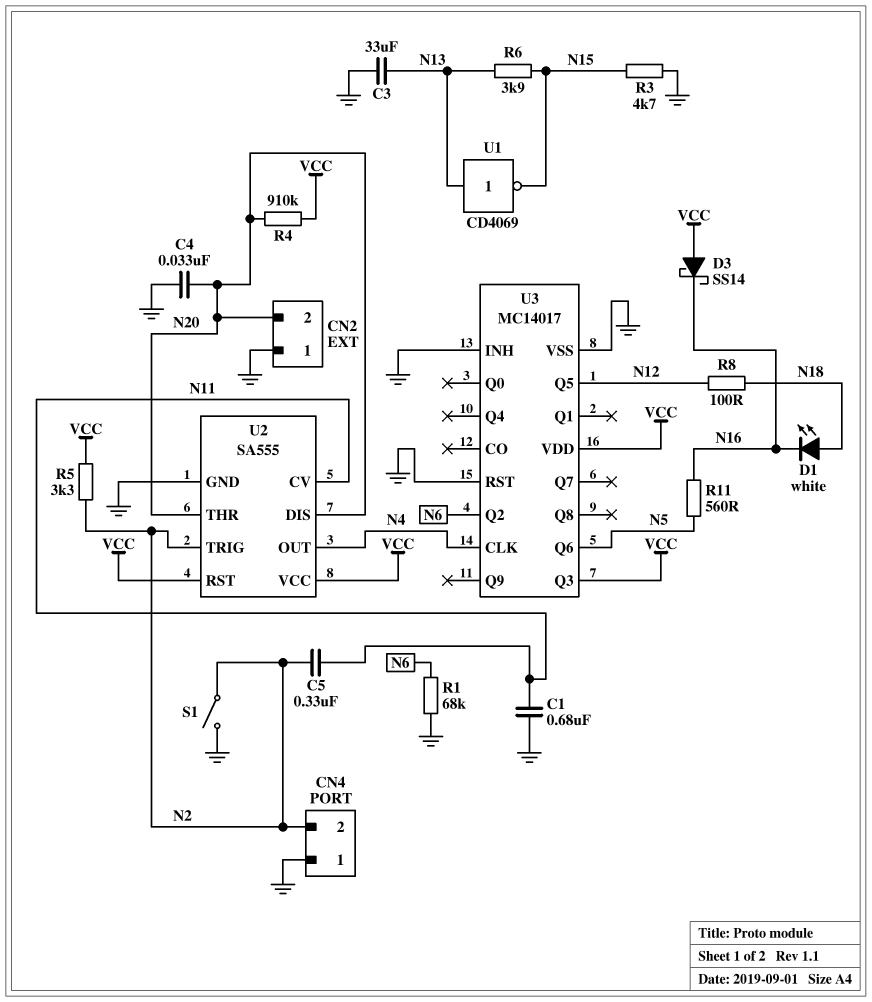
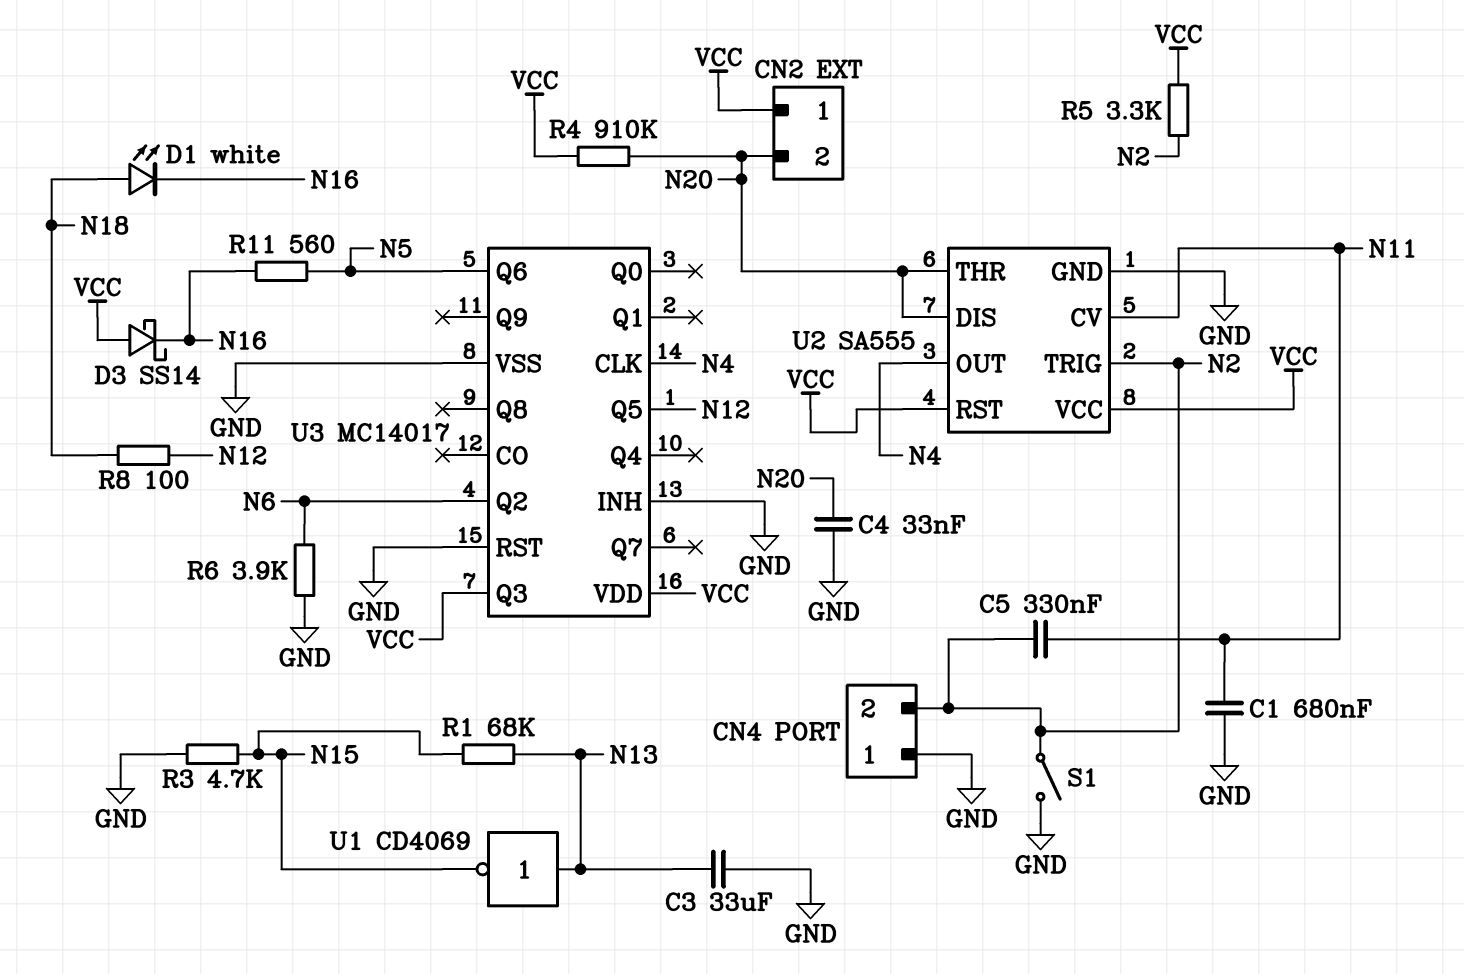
CN2 pin 1: GND -> VCC
R1: 68k (GND, N6) -> 68k (N13, N15)
R6: 3.9k (N13, N15) -> 3.9k (GND, N6)

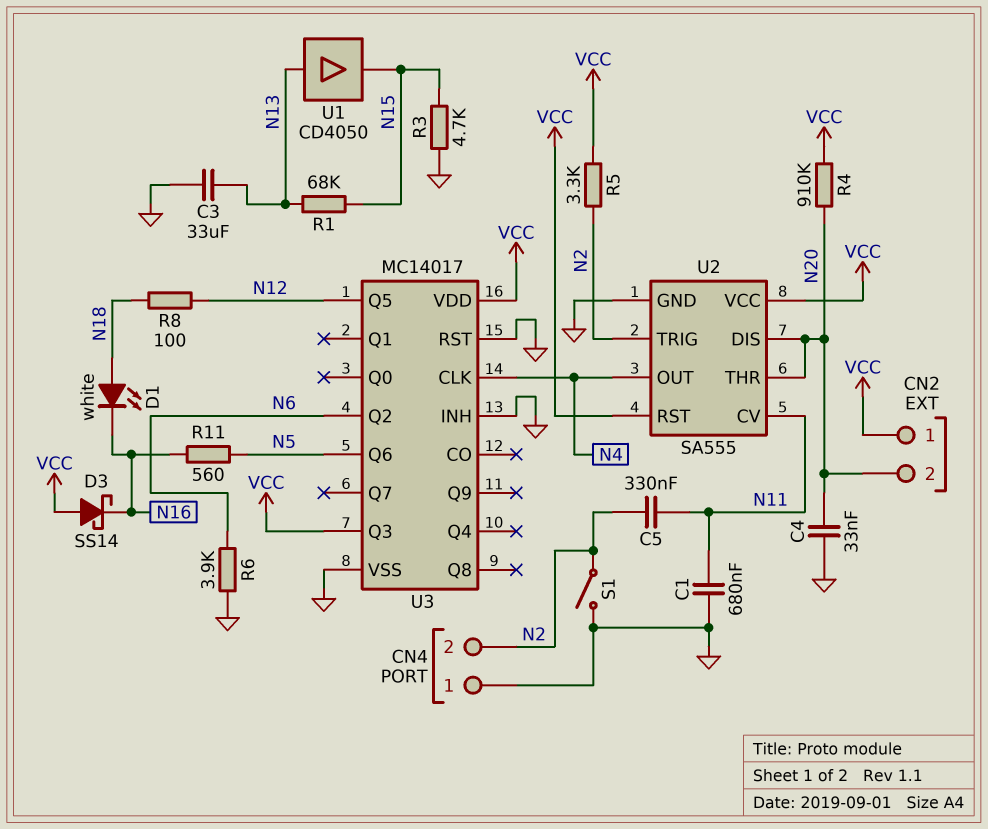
U1: NOT CD4069 (in N13, out N15) -> buffer CD4050 (in N13, out N15)

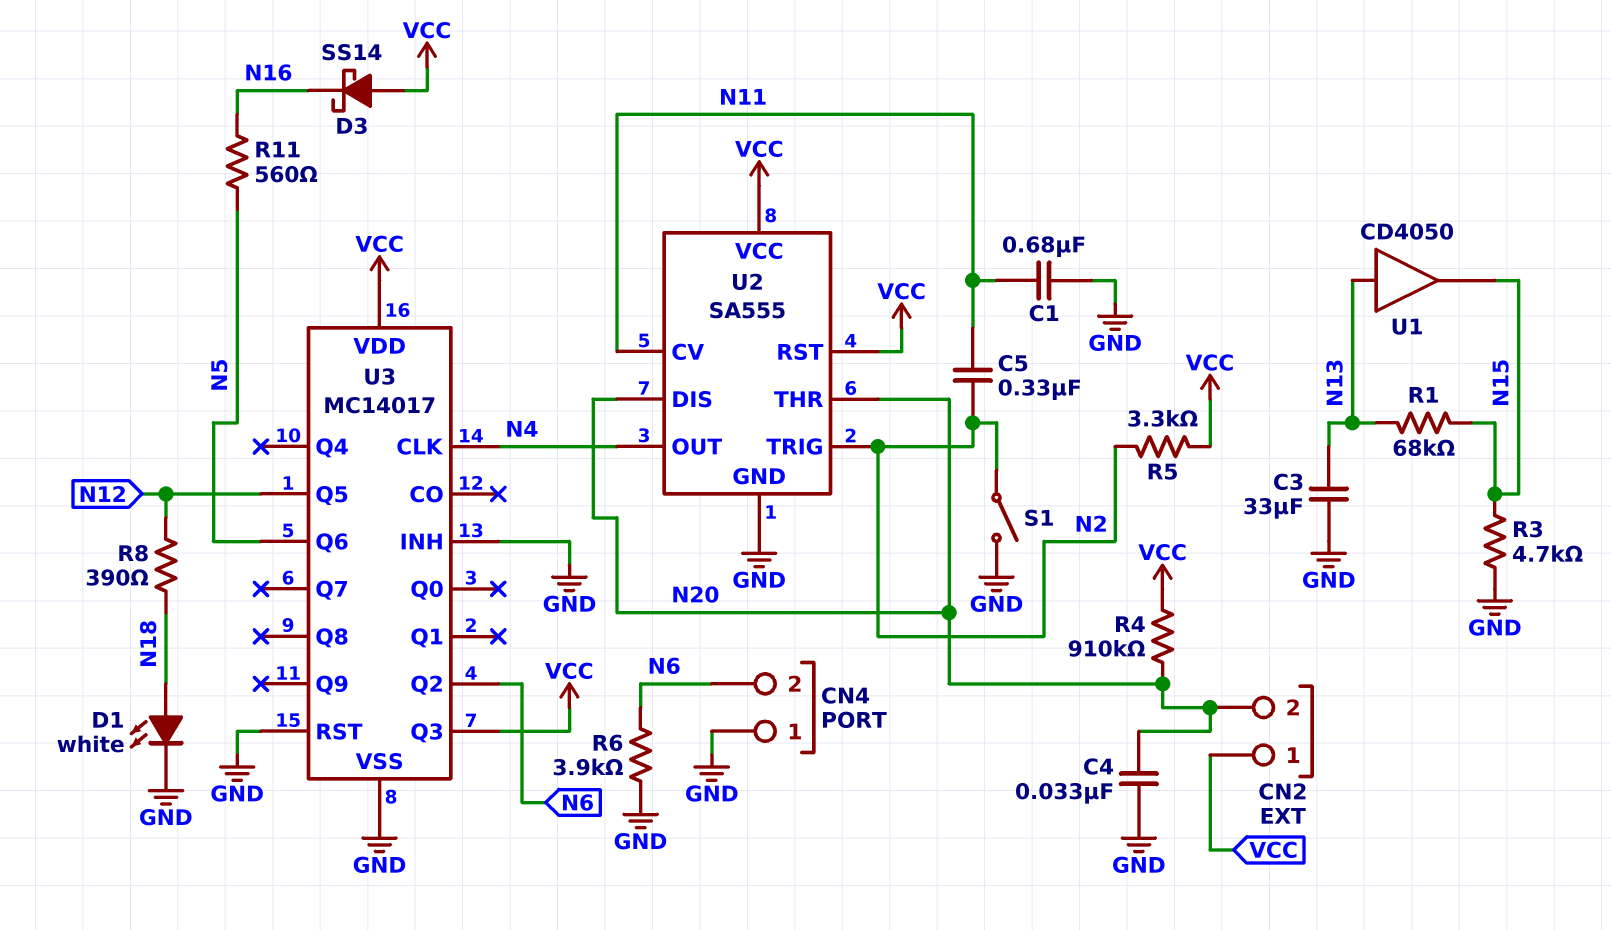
CN4 pin 2: N2 -> N6
D1: LED white (A N18, K N16) -> LED white (A N18, K GND)
R8: 100 (N12, N18) -> 390 (N12, N18)

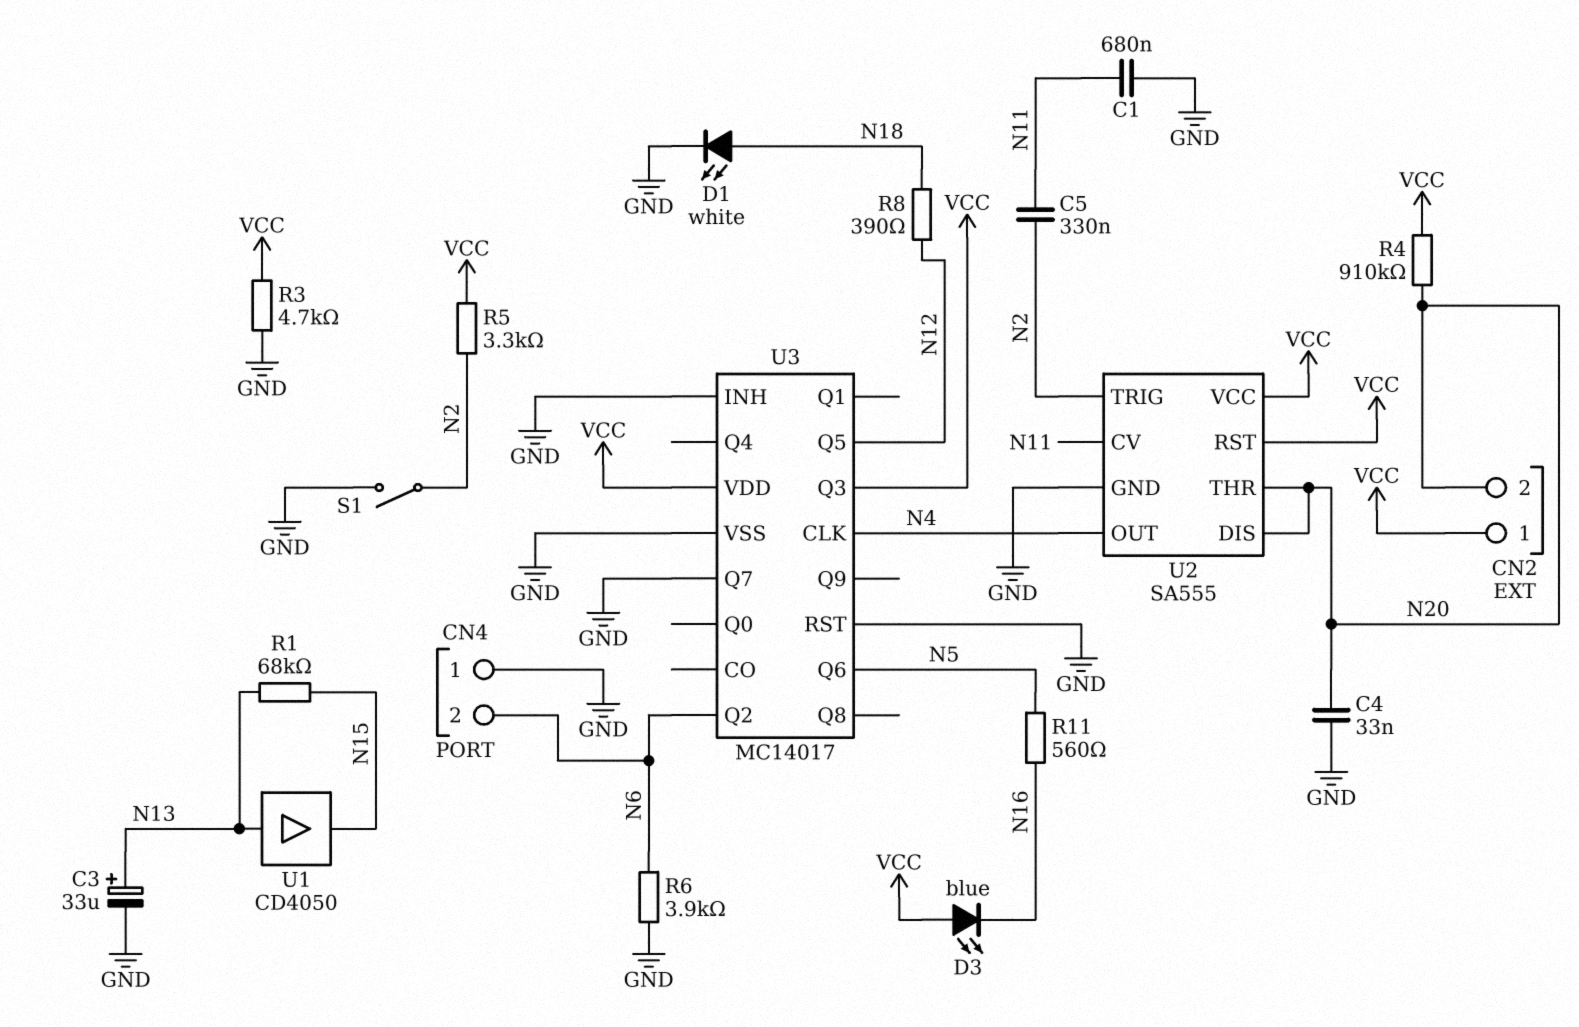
C3: 33uF (GND, N13) -> 33uF (plus N13, minus GND)
D3: schottky SS14 (A VCC, K N16) -> LED blue (A VCC, K N16)
R3: 4.7k (GND, N15) -> 4.7k (GND, VCC)
U3 pin Q7: none -> GND

